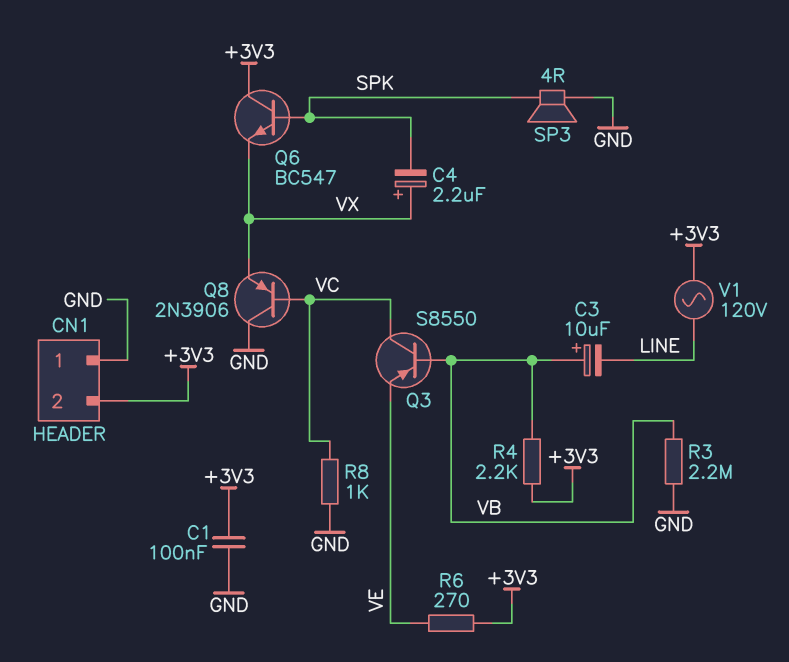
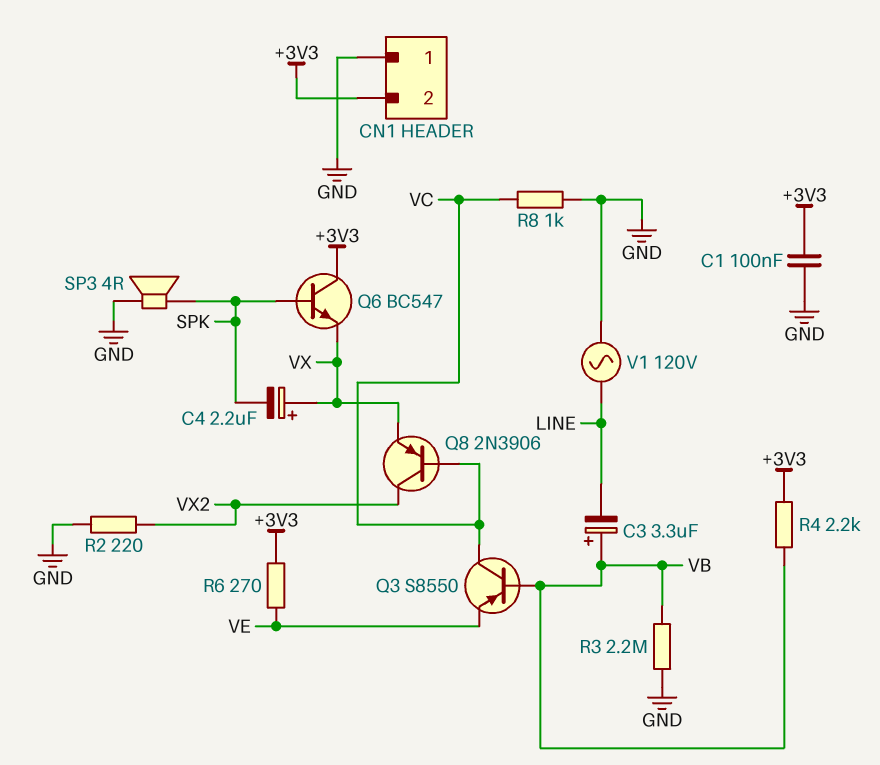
C3: 10uF (plus VB, minus LINE) -> 3.3uF (plus VB, minus LINE)
Q8: PNP 2N3906 (B VC, C GND, E VX) -> PNP 2N3906 (B VC, C VX2, E VX)
R2: none -> 220 (GND, VX2)
V1: AC 120V (+3V3, LINE) -> AC 120V (GND, LINE)

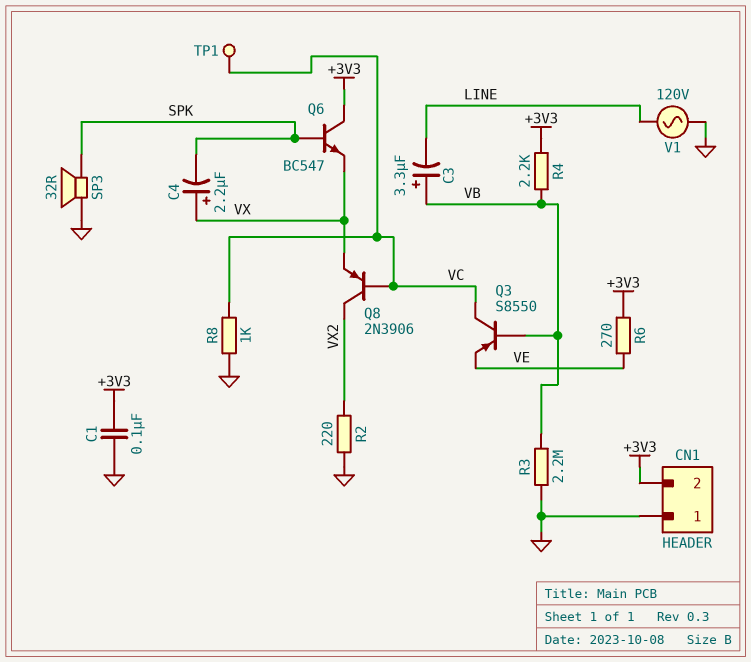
SP3: speaker 4R (GND, SPK) -> speaker 32R (GND, SPK)
TP1: none -> test point (VC)

